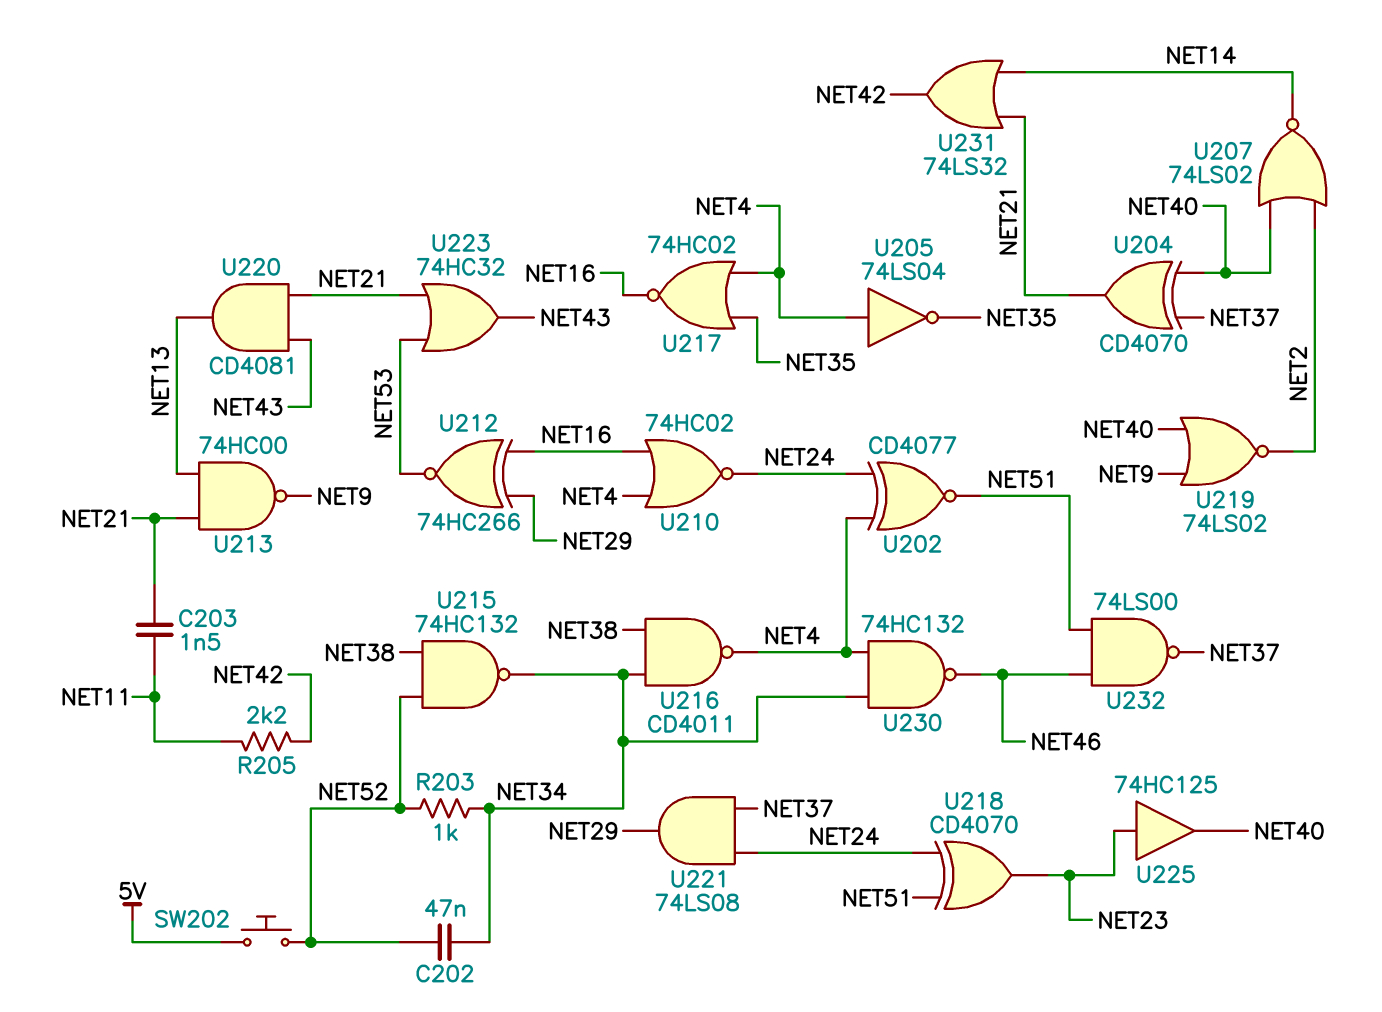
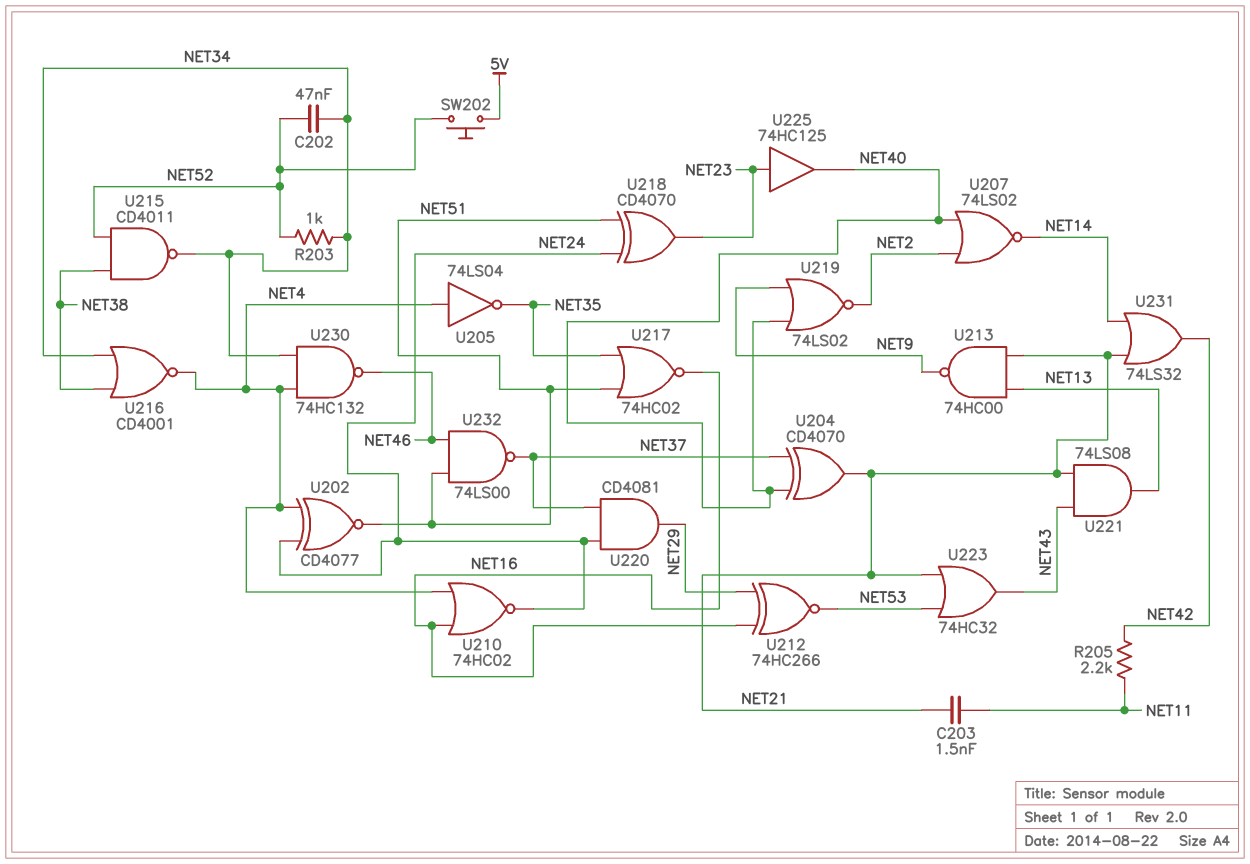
U215: NAND 74HC132 (in NET38, in NET52, out NET34) -> NAND CD4011 (in NET38, in NET52, out NET34)
U216: NAND CD4011 (in NET34, in NET38, out NET4) -> NOR CD4001 (in NET34, in NET38, out NET4)
U217: NOR 74HC02 (in NET4, in NET35, out NET16) -> NOR 74HC02 (in NET35, in NET51, out NET16)
U220: AND CD4081 (in NET21, in NET43, out NET13) -> AND CD4081 (in NET24, in NET37, out NET29)
U221: AND 74LS08 (in NET24, in NET37, out NET29) -> AND 74LS08 (in NET21, in NET43, out NET13)

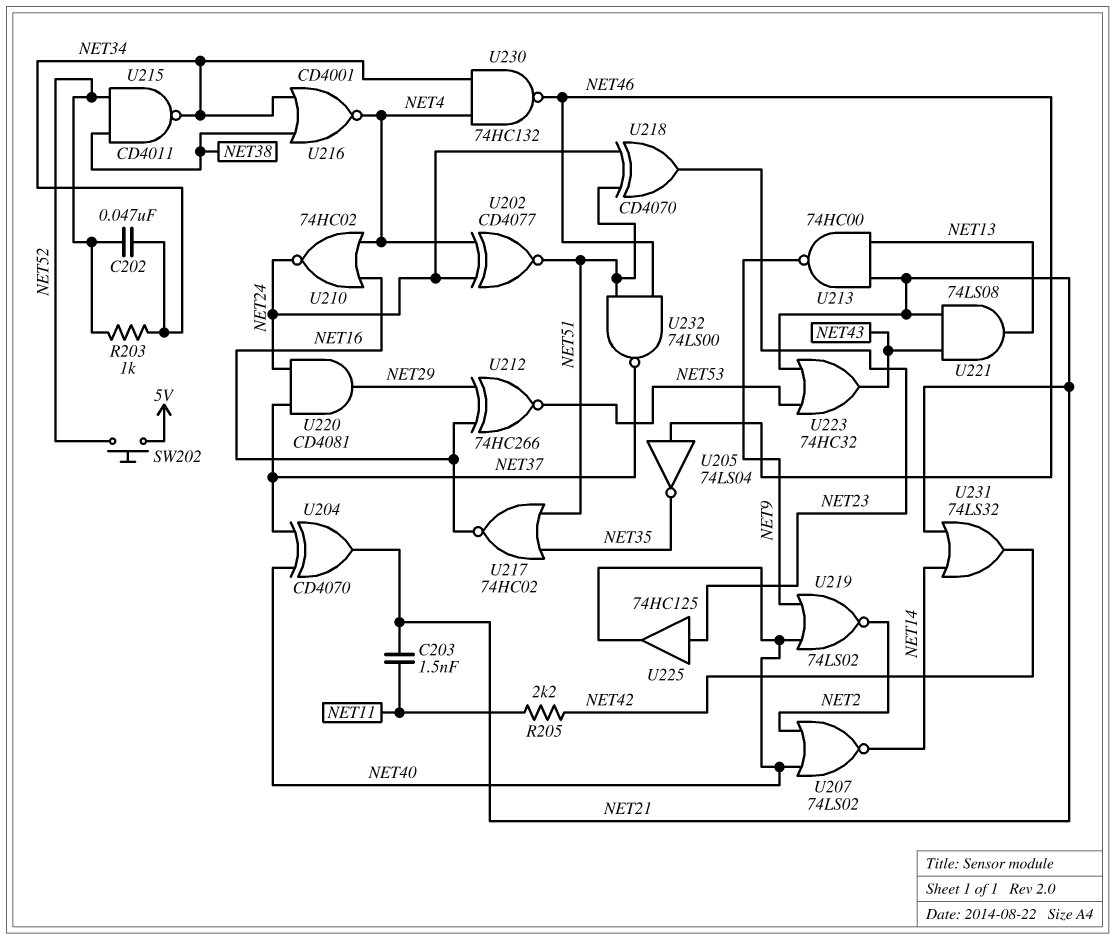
U205: NOT 74LS04 (in NET4, out NET35) -> NOT 74LS04 (in NET46, out NET35)

